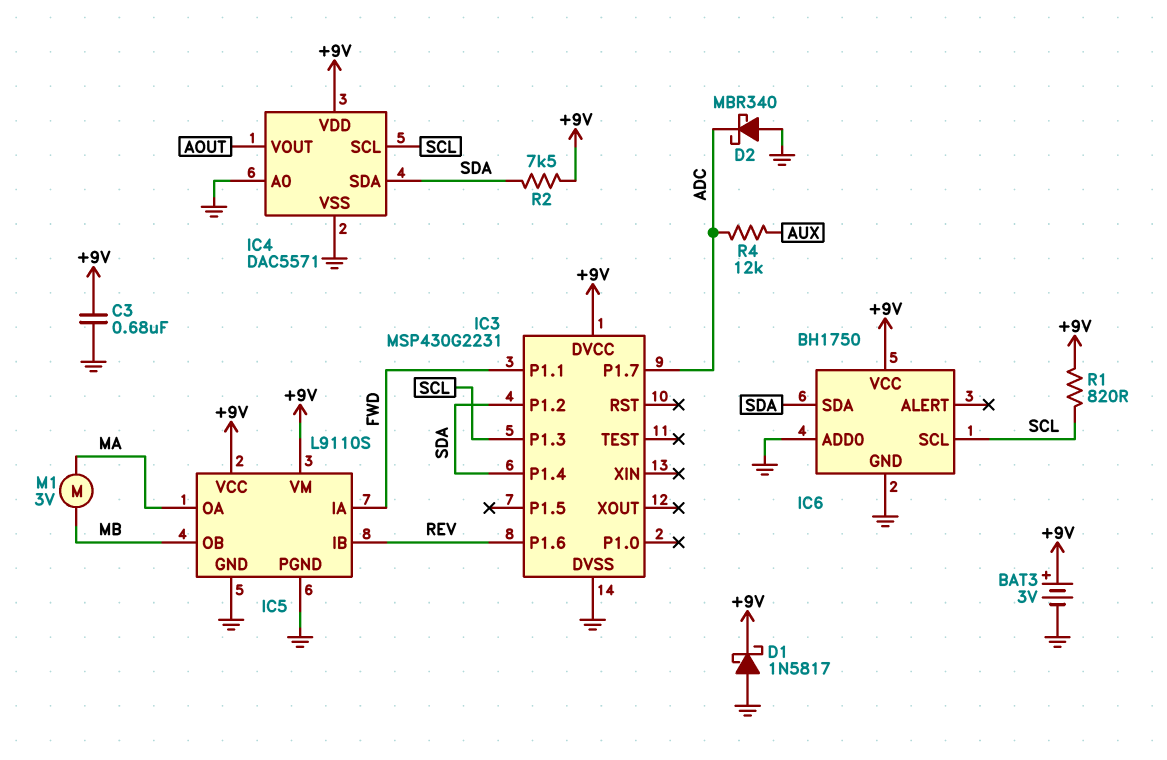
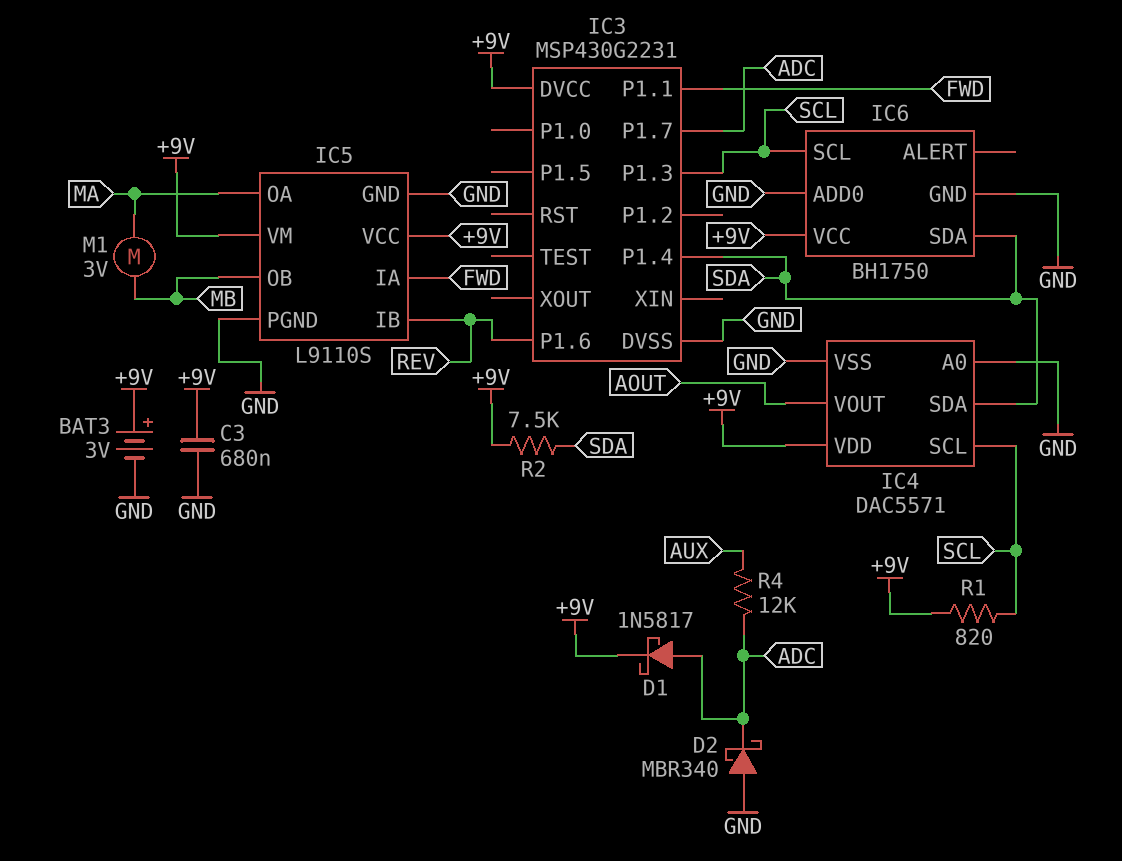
D1: schottky 1N5817 (A GND, K +9V) -> schottky 1N5817 (A ADC, K +9V)
IC3 pin P1.2: SDA -> none

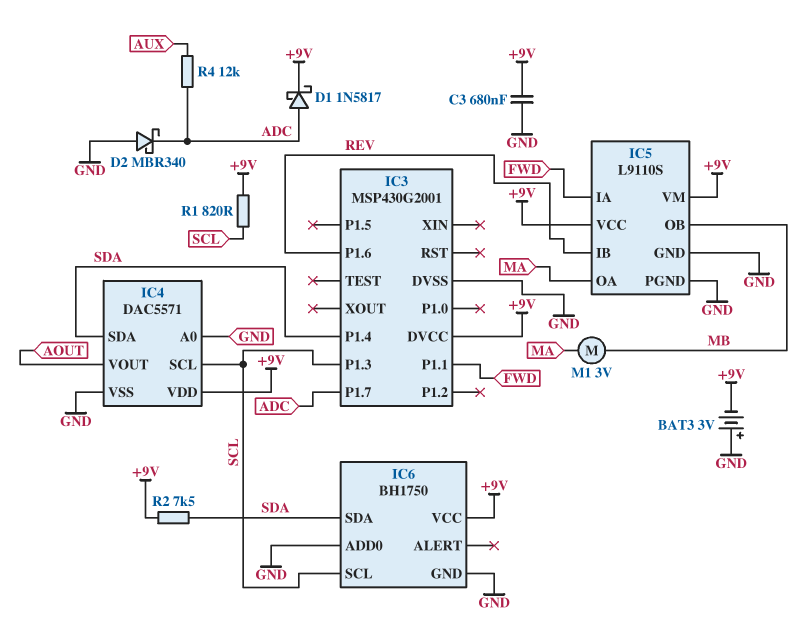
BAT3: 3V (plus +9V, minus GND) -> 3V (plus GND, minus +9V)
IC3: MSP430G2231 -> MSP430G2001

